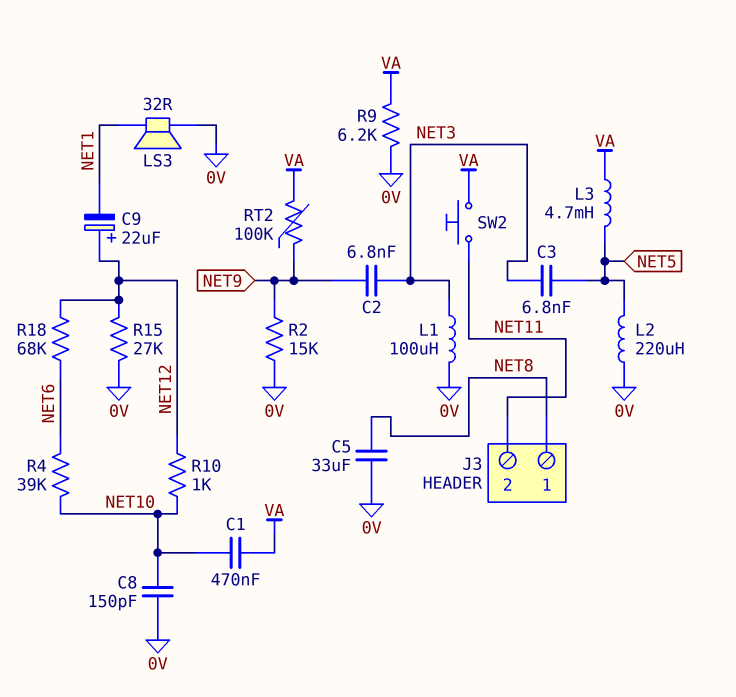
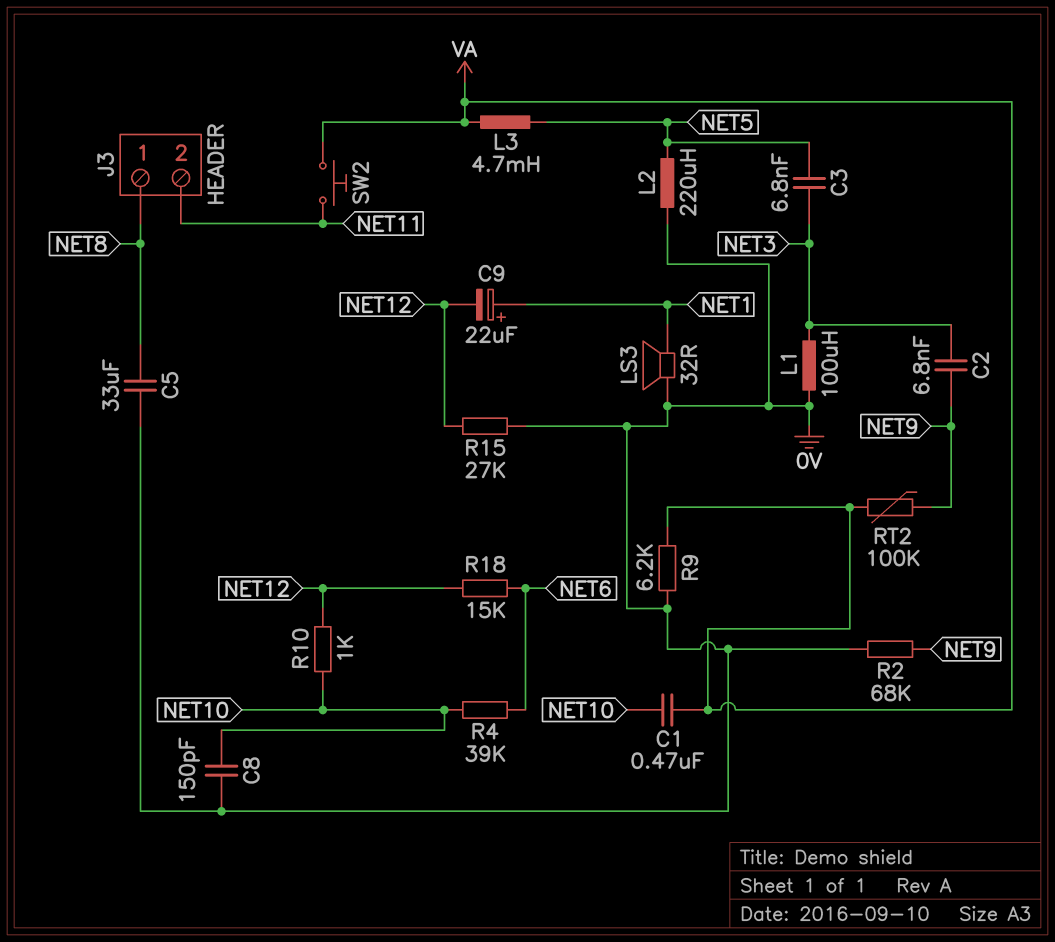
C9: 22uF (plus NET12, minus NET1) -> 22uF (plus NET1, minus NET12)
R2: 15k (0V, NET9) -> 68k (0V, NET9)
R18: 68k (NET6, NET12) -> 15k (NET6, NET12)

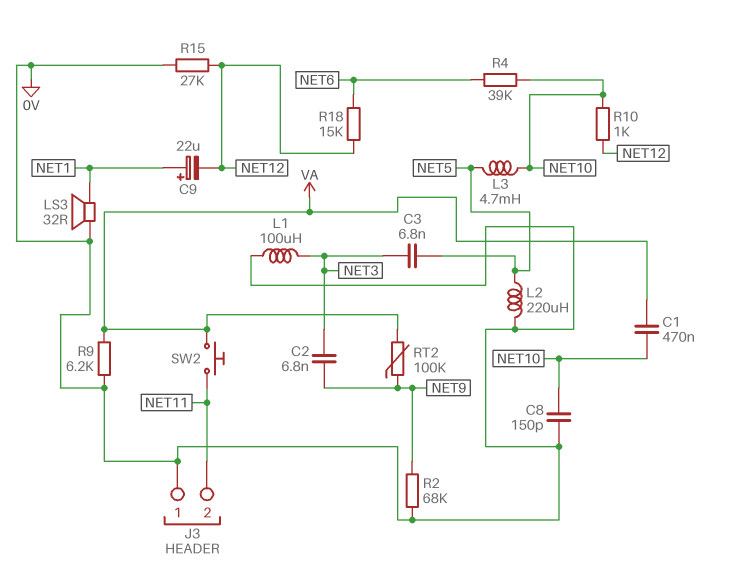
C5: 33uF (0V, NET8) -> none
J3 pin 1: NET8 -> 0V
L3: 4.7mH (NET5, VA) -> 4.7mH (NET5, NET10)

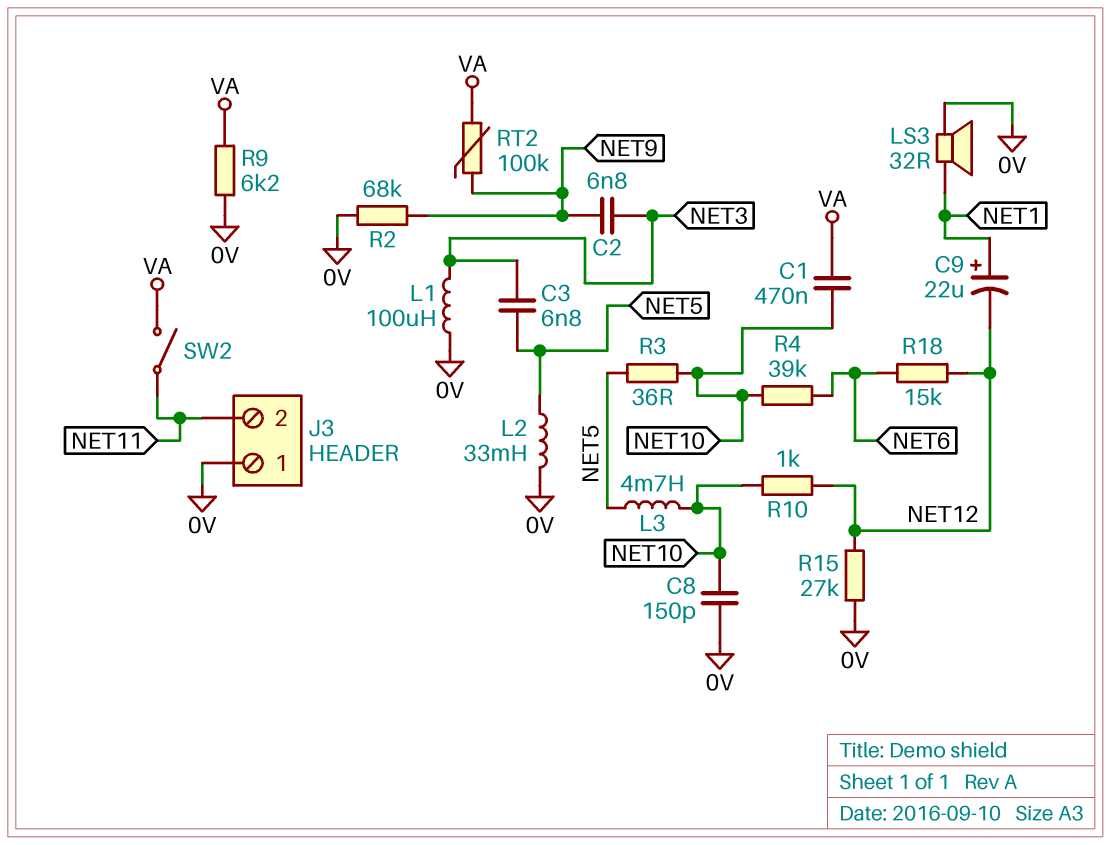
L2: 220uH (0V, NET5) -> 33mH (0V, NET5)
R3: none -> 36 (NET5, NET10)
SW2: button (NET11, VA) -> switch (NET11, VA)

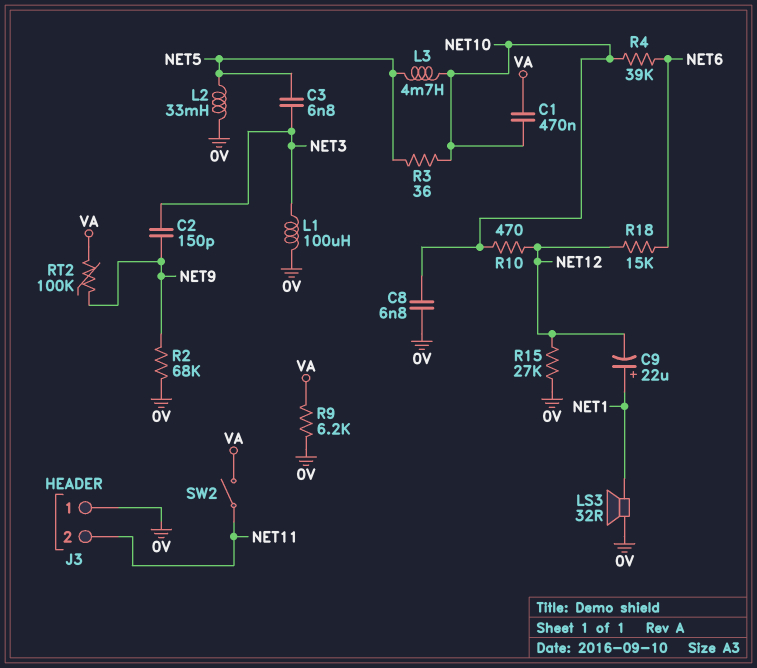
C2: 6.8nF (NET3, NET9) -> 150pF (NET3, NET9)
C8: 150pF (0V, NET10) -> 6.8nF (0V, NET10)
R10: 1k (NET10, NET12) -> 470 (NET10, NET12)

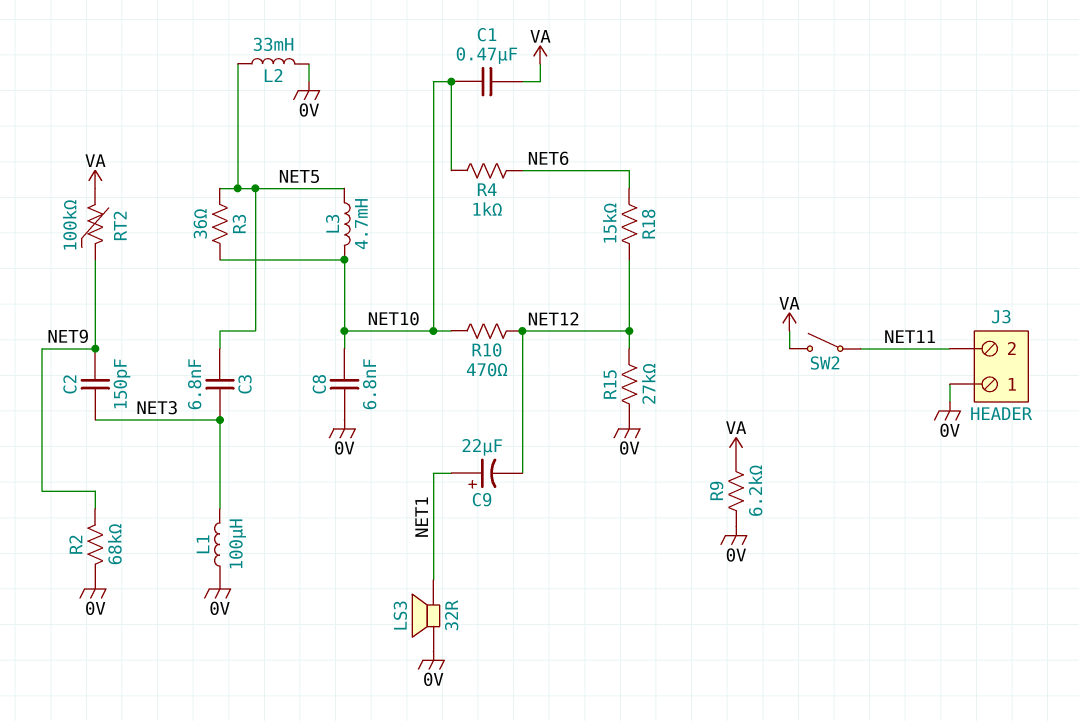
R4: 39k (NET6, NET10) -> 1k (NET6, NET10)

